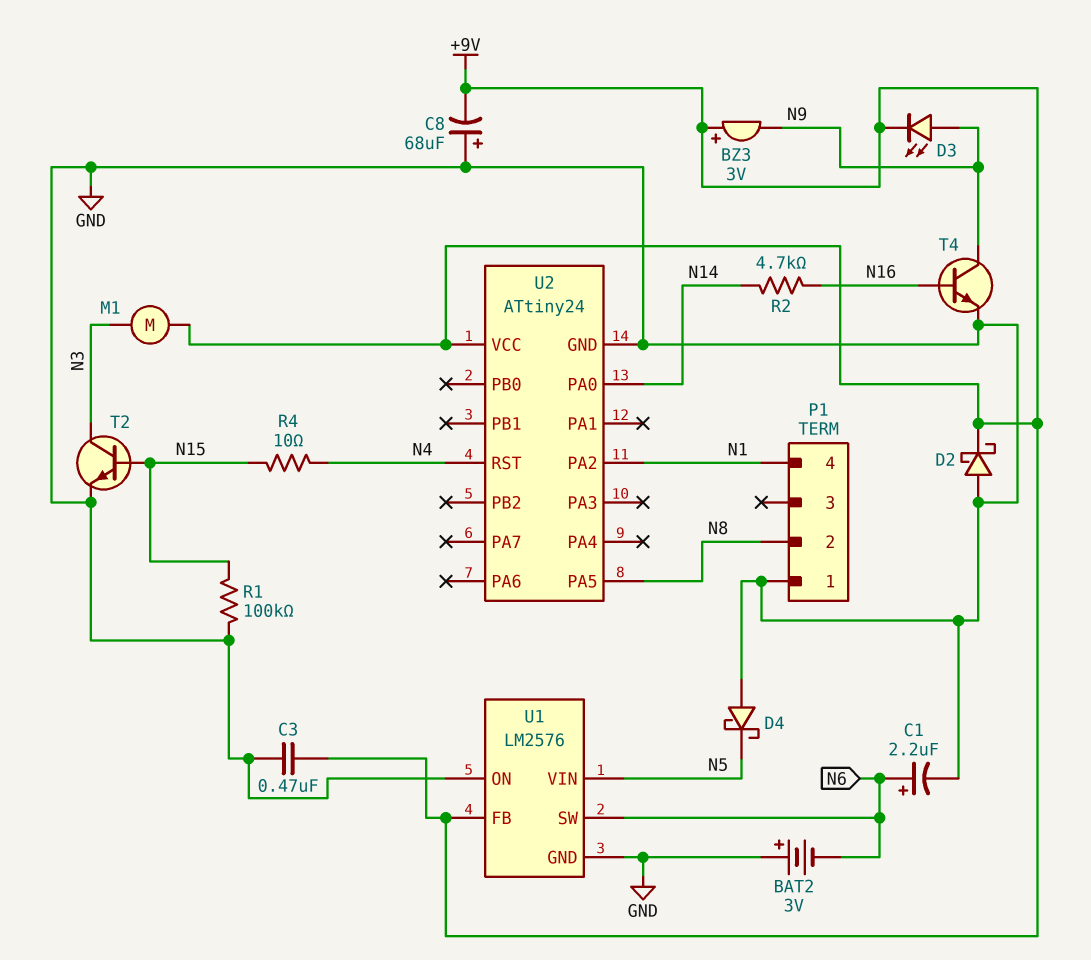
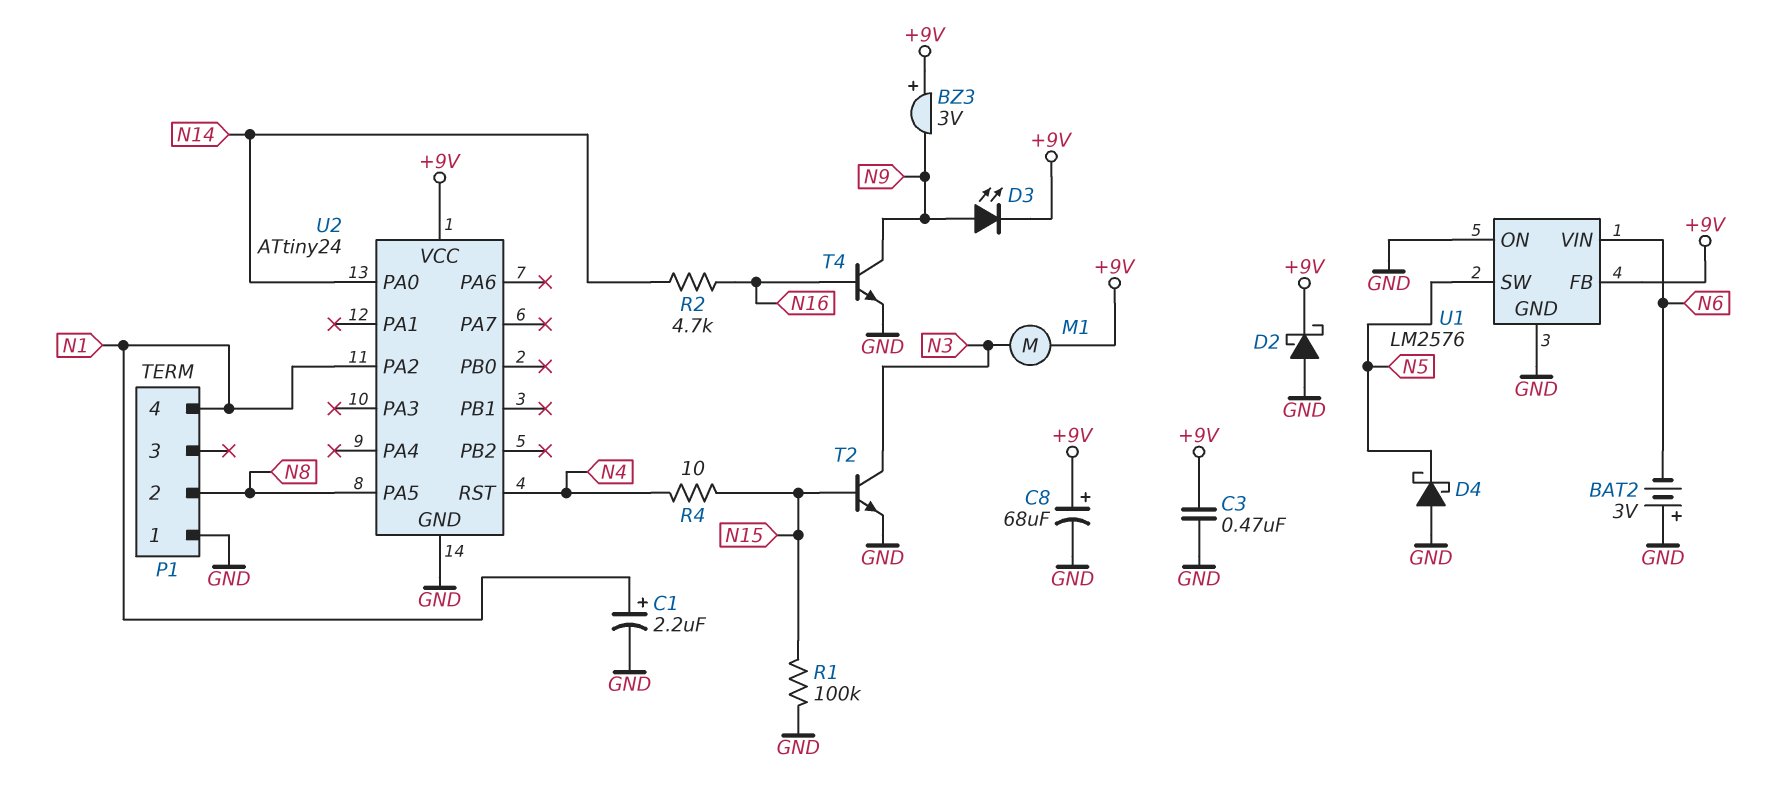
C1: 2.2uF (plus N6, minus GND) -> 2.2uF (plus N1, minus GND)
C8: 68uF (plus GND, minus +9V) -> 68uF (plus +9V, minus GND)
U1 pin SW: N6 -> N5
U1 pin VIN: N5 -> N6

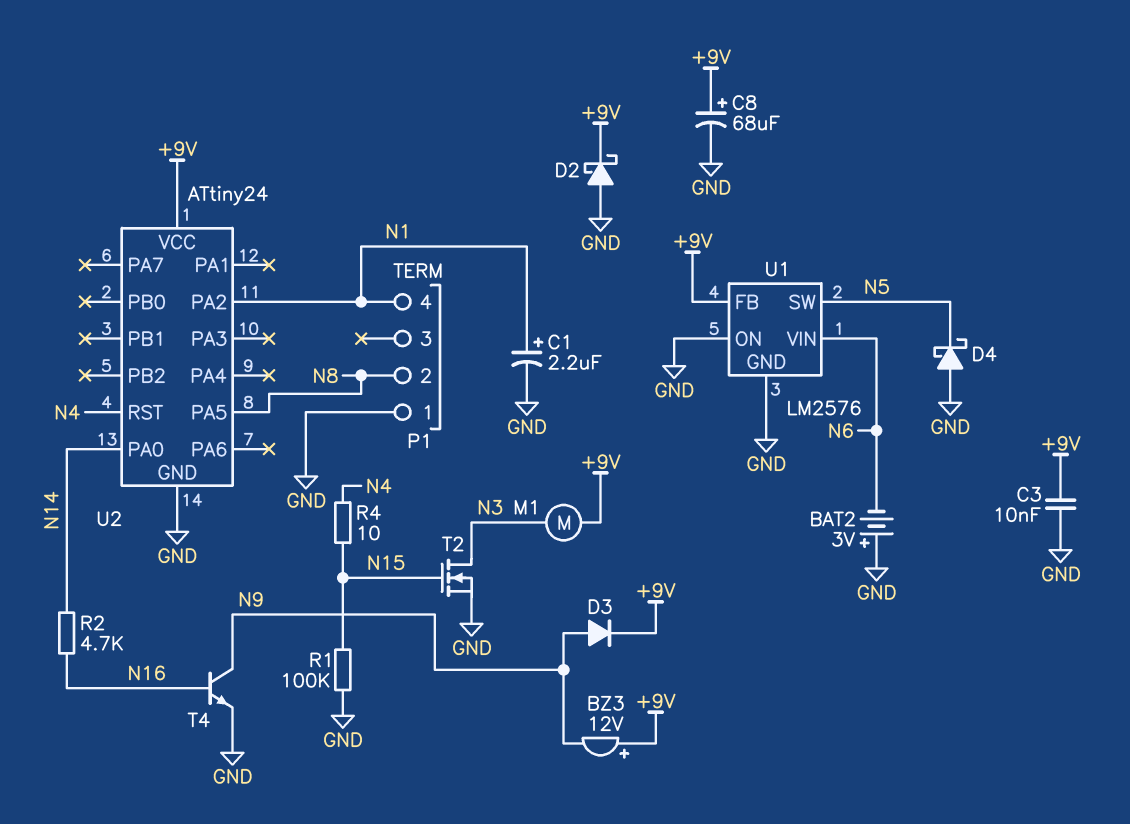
BZ3: buzzer 3V (plus +9V, minus N9) -> buzzer 12V (plus +9V, minus N9)
C3: 470nF (+9V, GND) -> 10nF (+9V, GND)
D3: LED (A N9, K +9V) -> diode (A N9, K +9V)
T2: NPN (B N15, C N3, E GND) -> NMOS (G N15, D N3, S GND)

